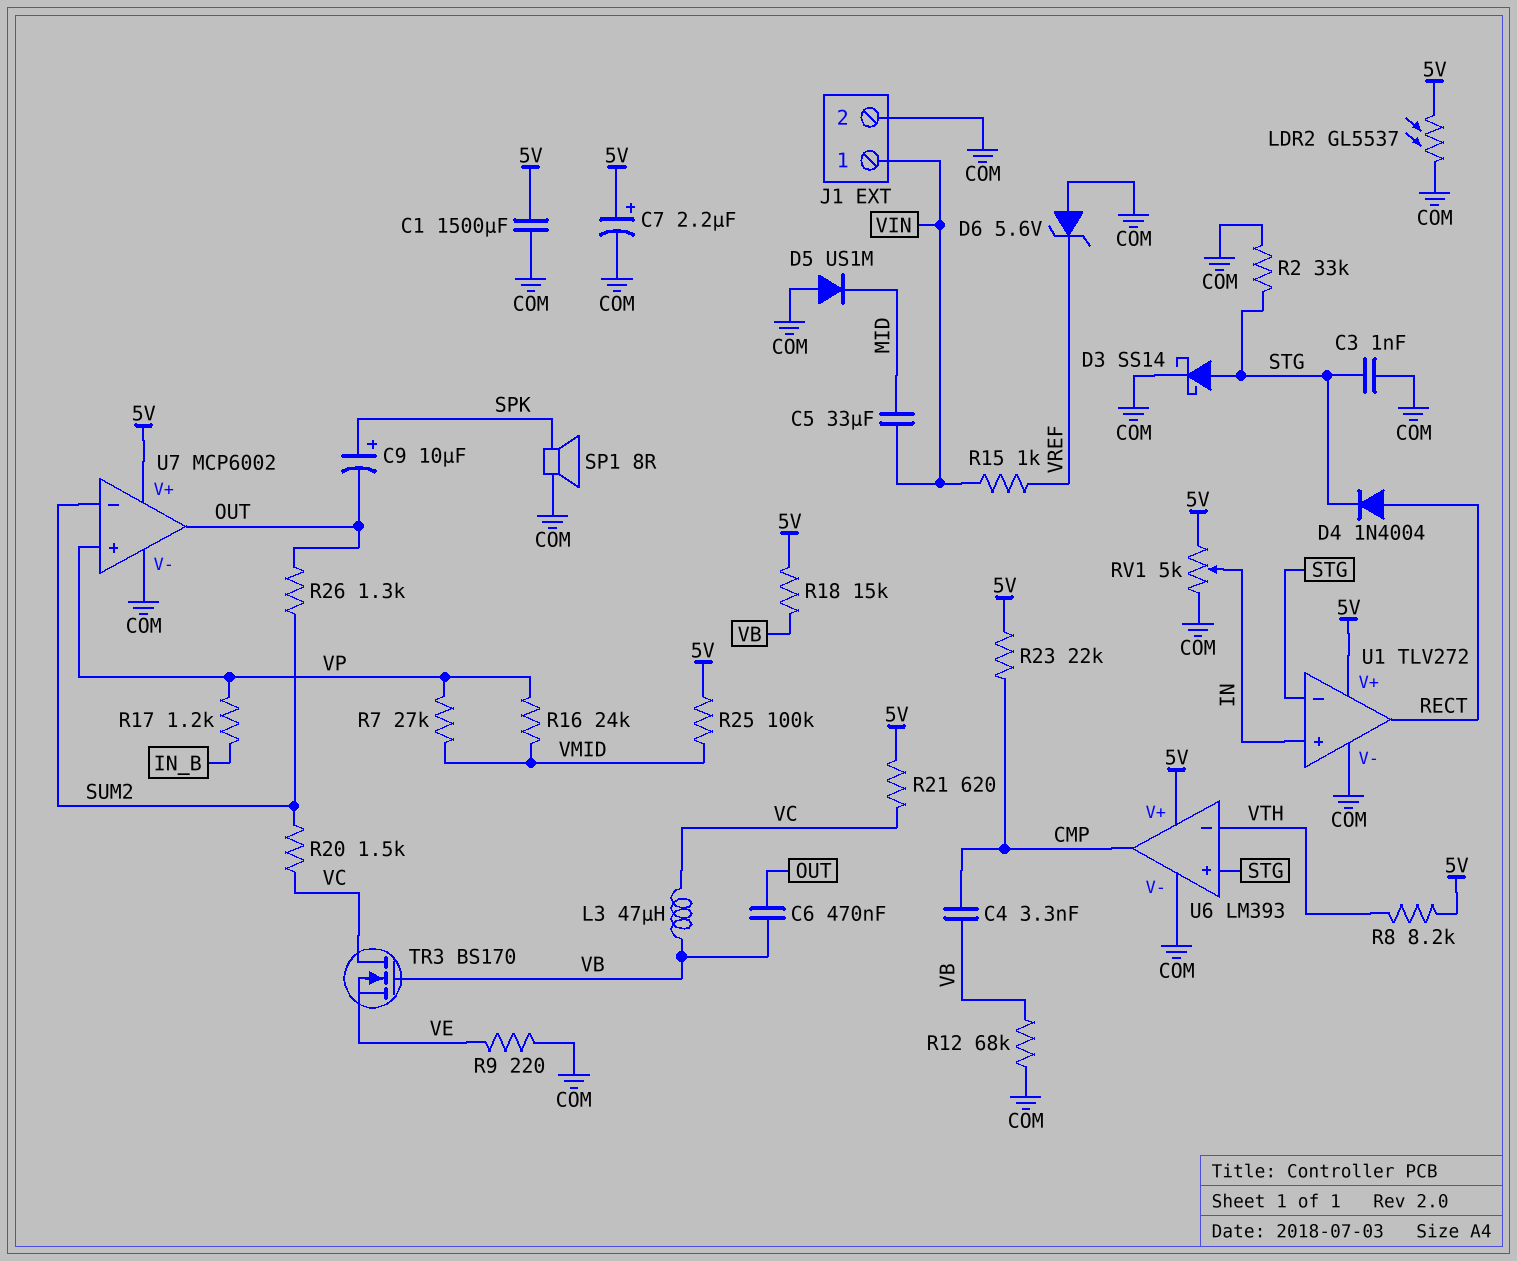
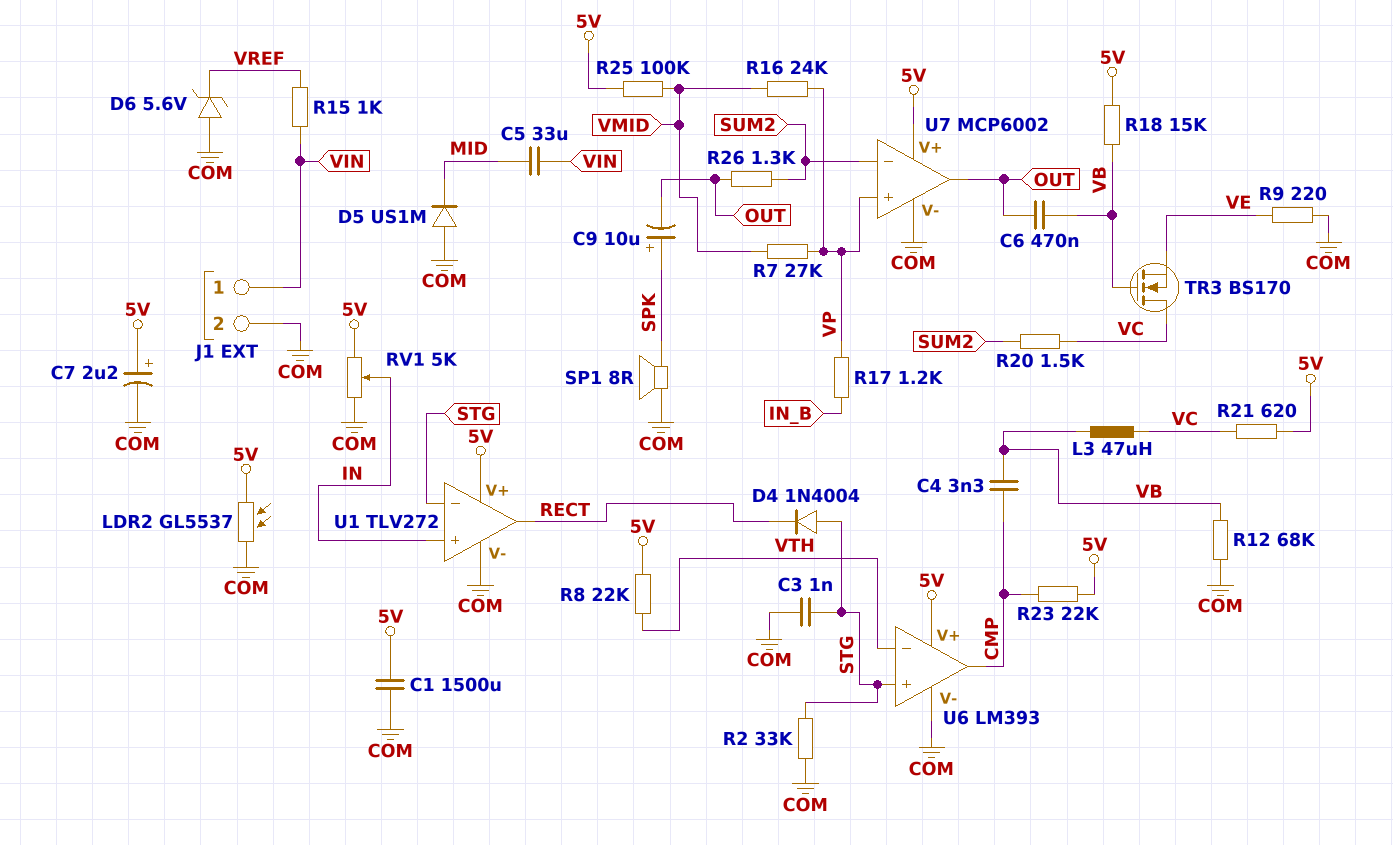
D3: schottky SS14 (A STG, K COM) -> none
D4: diode 1N4004 (A RECT, K STG) -> diode 1N4004 (A STG, K RECT)
R8: 8.2k (5V, VTH) -> 22k (5V, VTH)

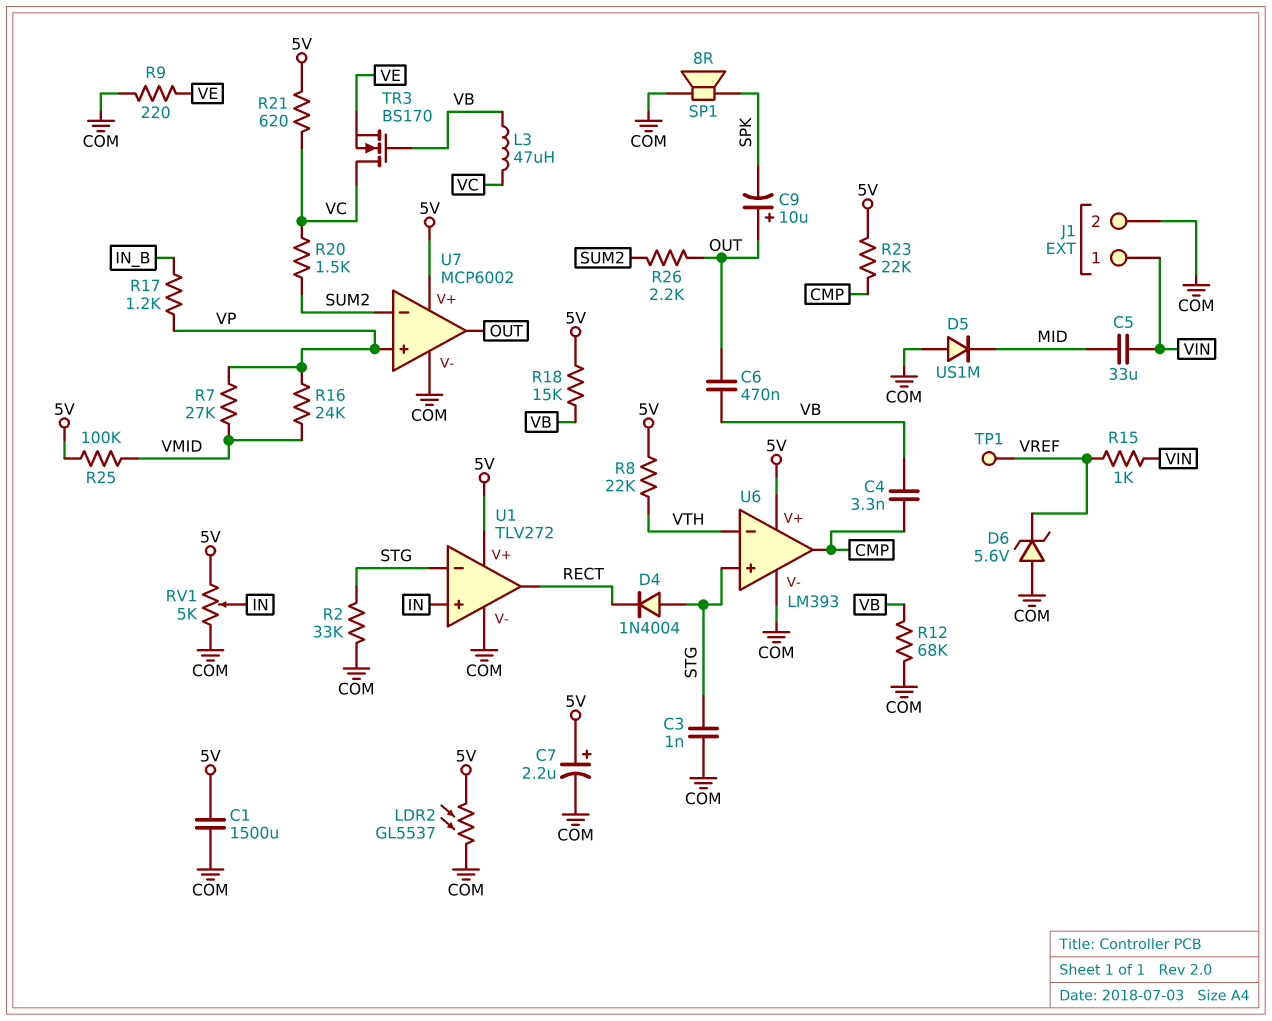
C9: 10uF (plus SPK, minus OUT) -> 10uF (plus OUT, minus SPK)
R26: 1.3k (OUT, SUM2) -> 2.2k (OUT, SUM2)
TP1: none -> test point (VREF)

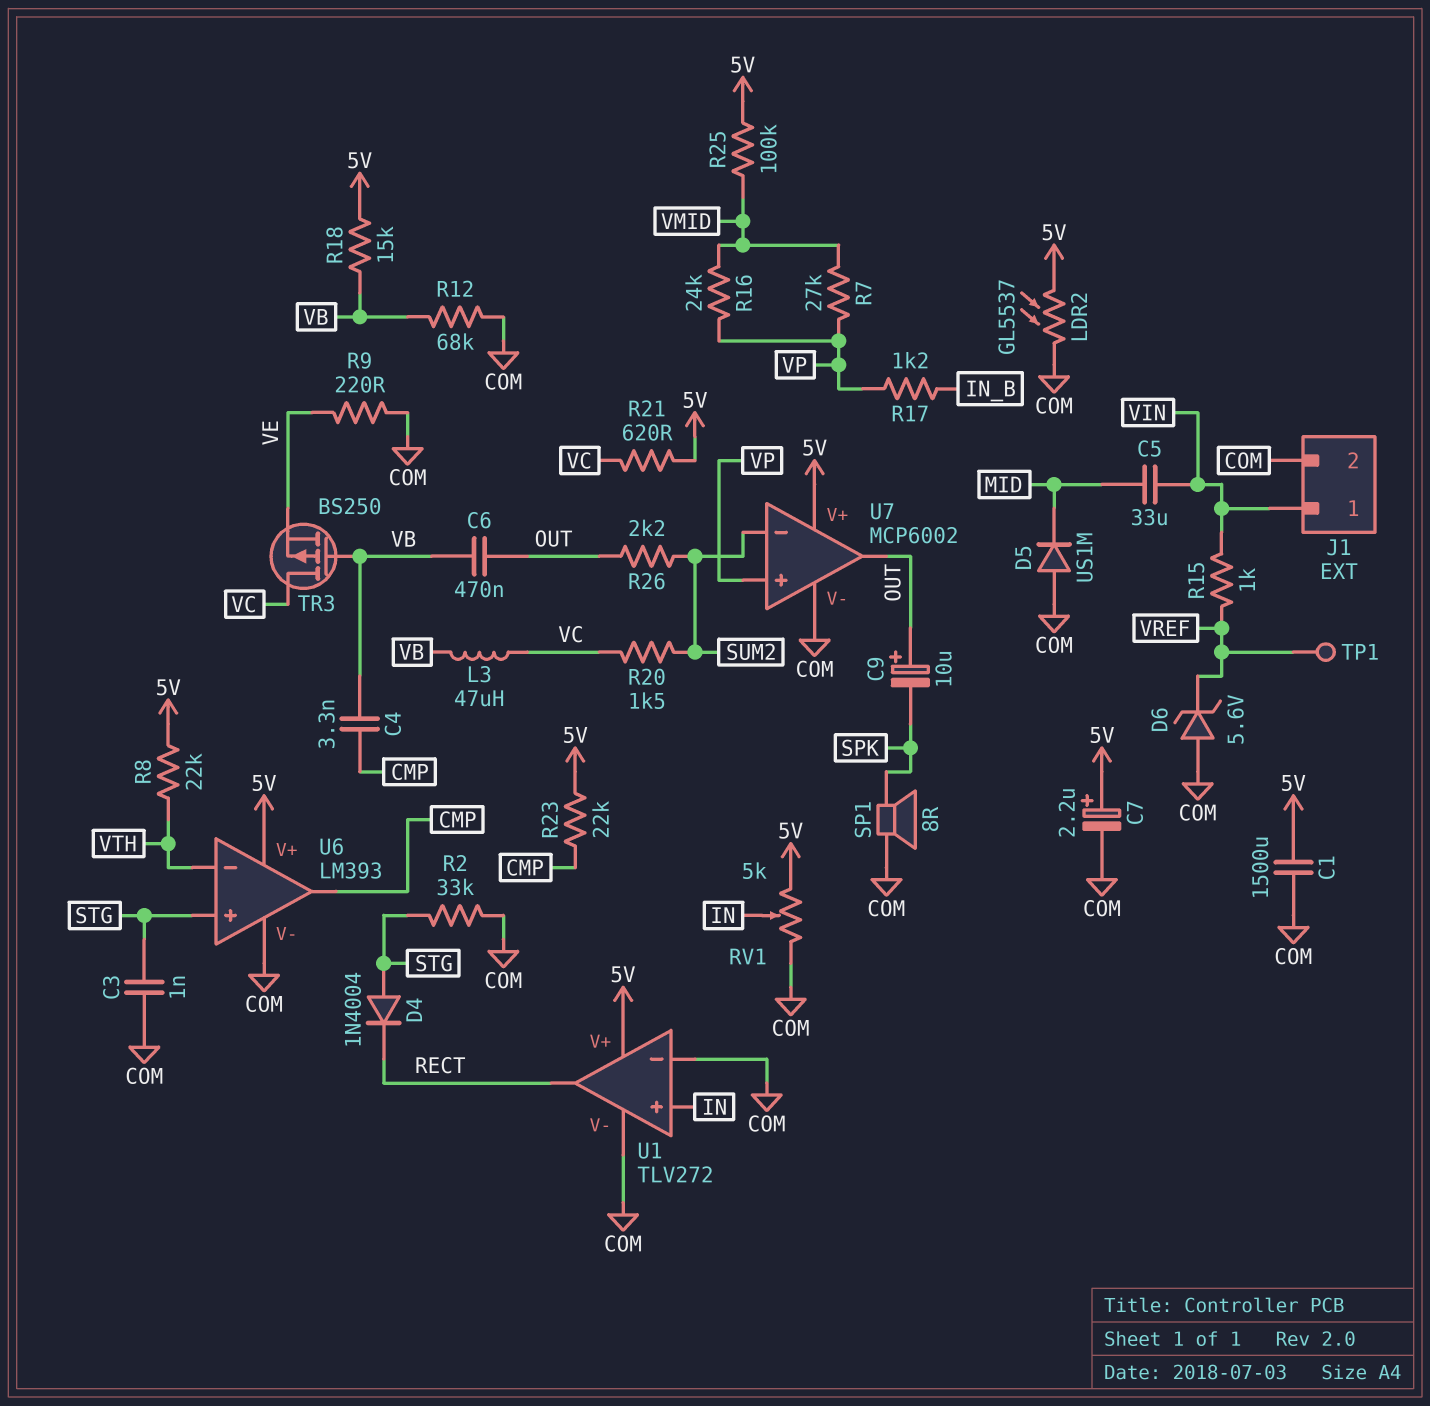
TR3: NMOS BS170 (G VB, D VC, S VE) -> PMOS BS250 (G VB, D VC, S VE)
U1 pin in-: STG -> COM

